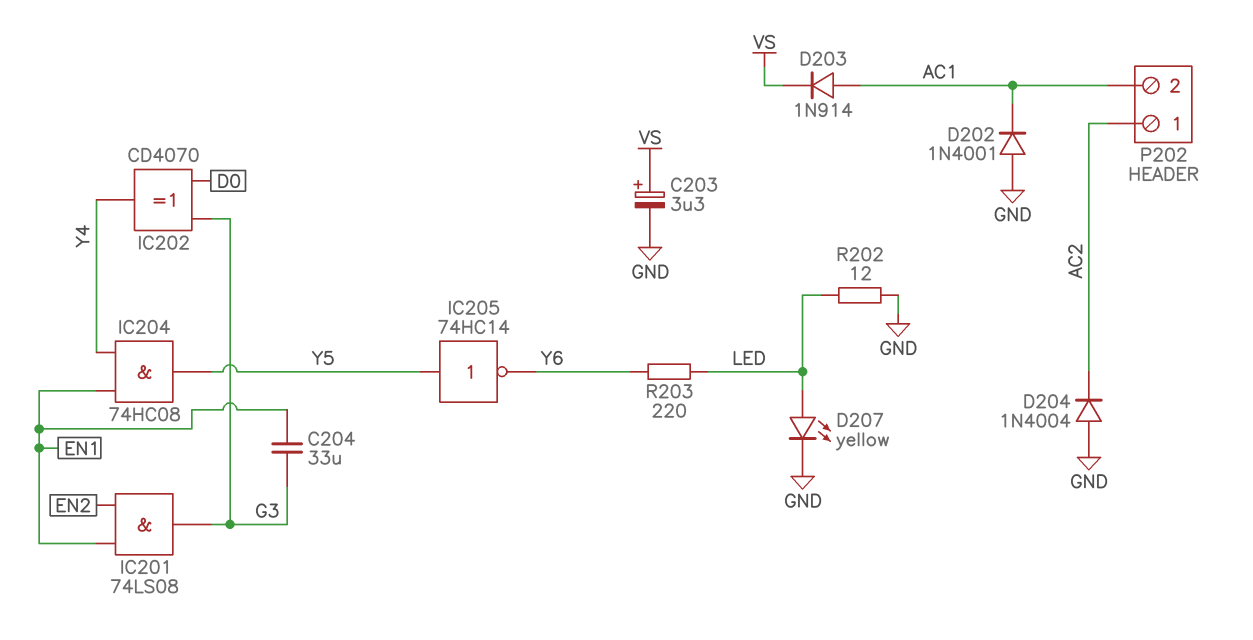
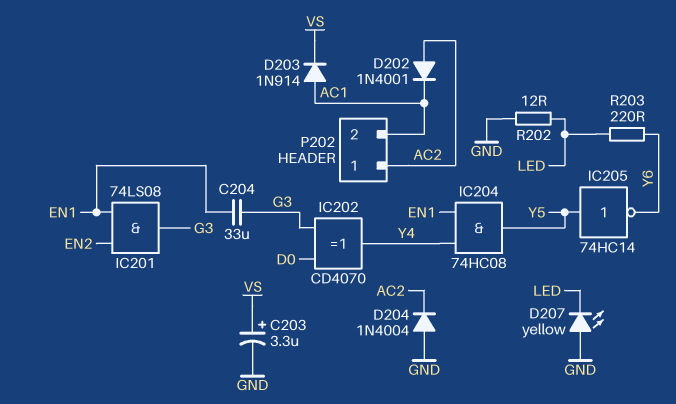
D202: diode 1N4001 (A GND, K AC1) -> diode 1N4001 (A AC2, K AC1)
D207: LED yellow (A LED, K GND) -> LED yellow (A GND, K LED)

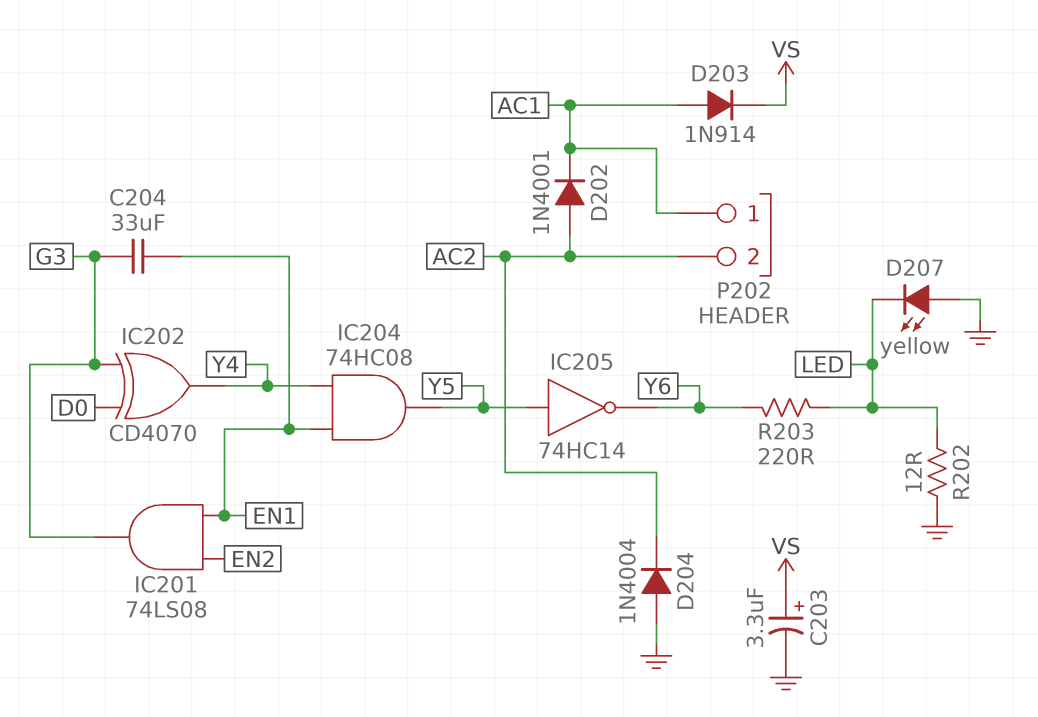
P202 pin 1: AC2 -> AC1
P202 pin 2: AC1 -> AC2

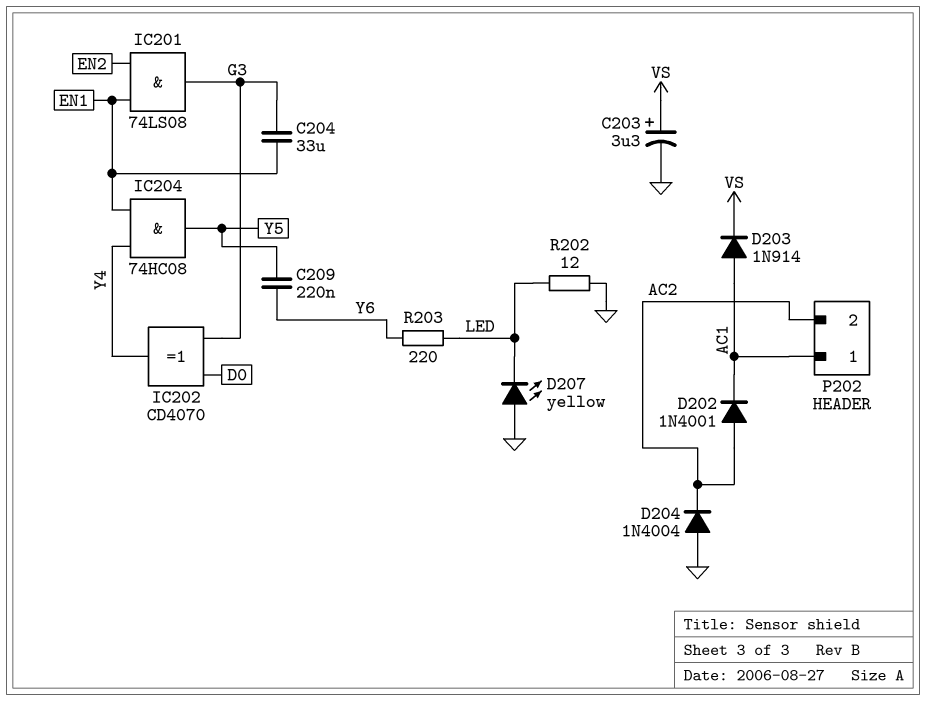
C209: none -> 220nF (Y5, Y6)
IC205: NOT 74HC14 (in Y5, out Y6) -> none

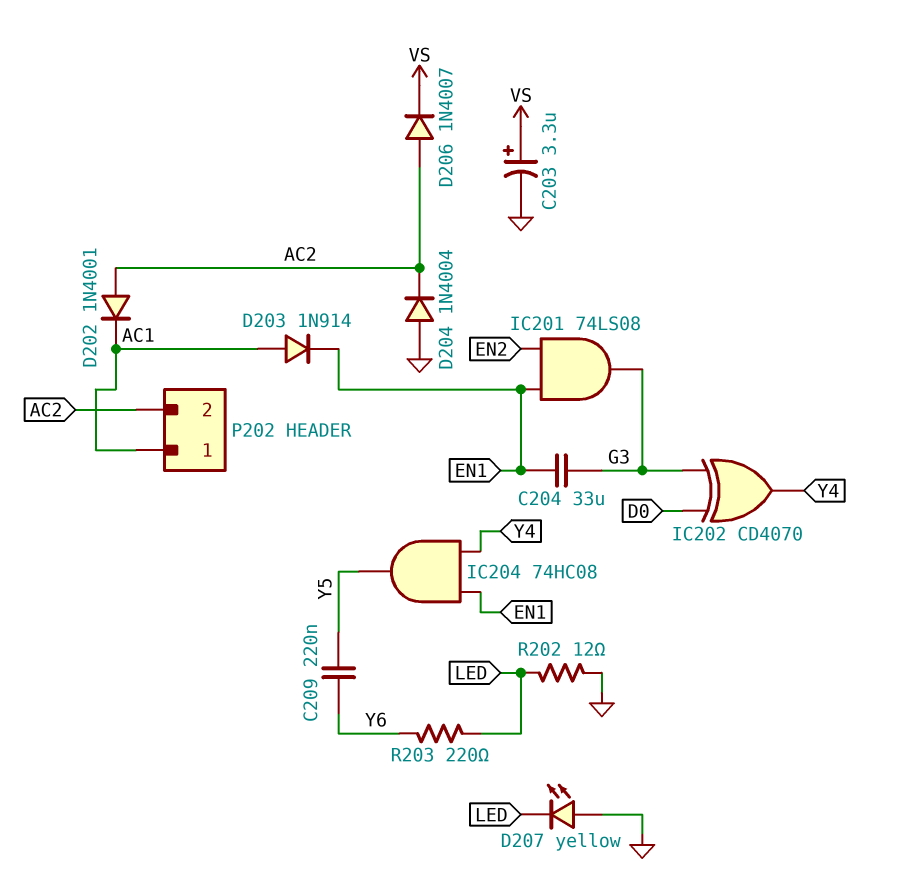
D203: diode 1N914 (A AC1, K VS) -> diode 1N914 (A AC1, K EN1)
D206: none -> diode 1N4007 (A AC2, K VS)

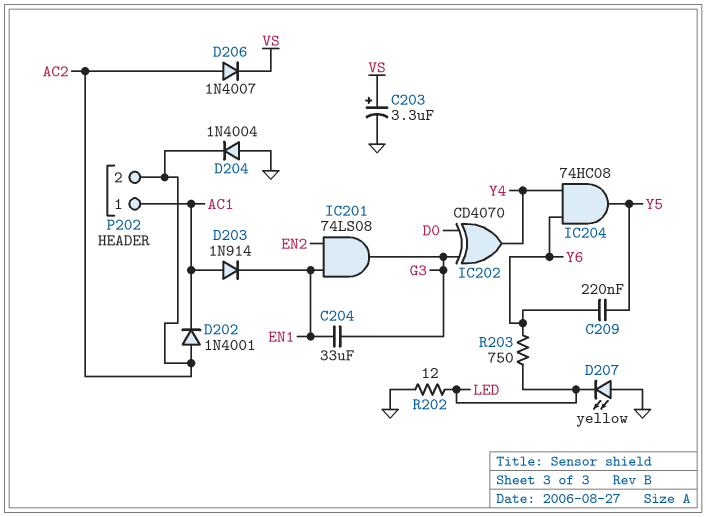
IC204: AND 74HC08 (in EN1, in Y4, out Y5) -> AND 74HC08 (in Y4, in Y6, out Y5)
R203: 220 (LED, Y6) -> 750 (LED, Y6)

